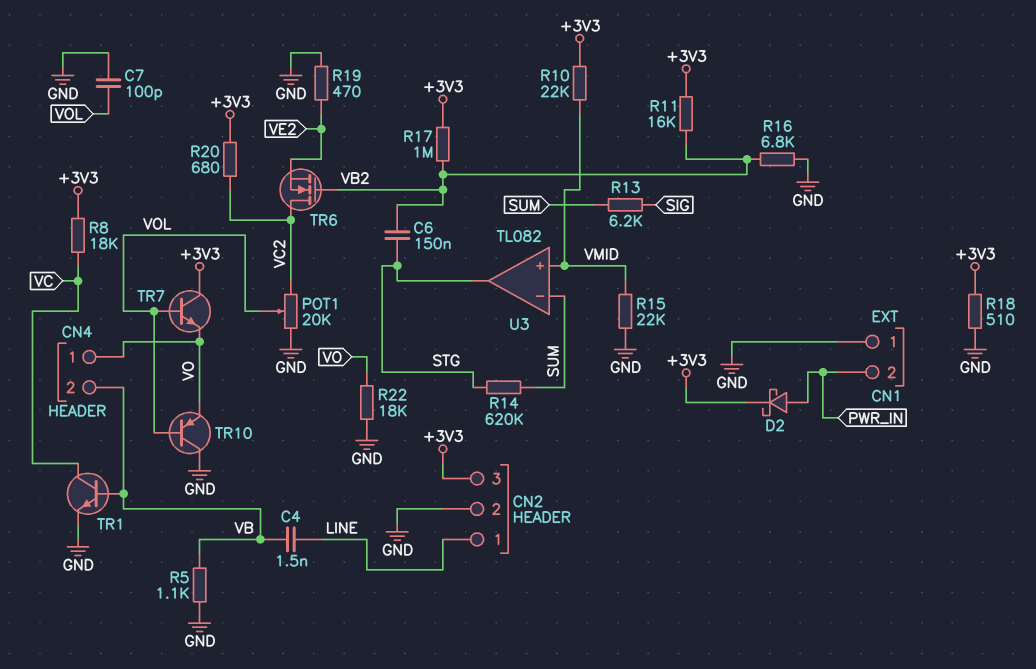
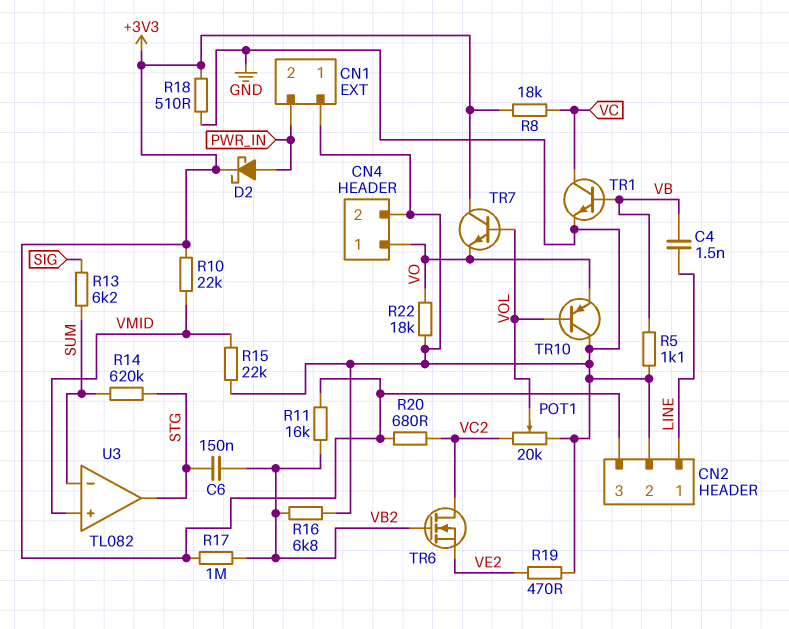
C7: 100pF (GND, VOL) -> none
CN4 pin 2: VB -> GND

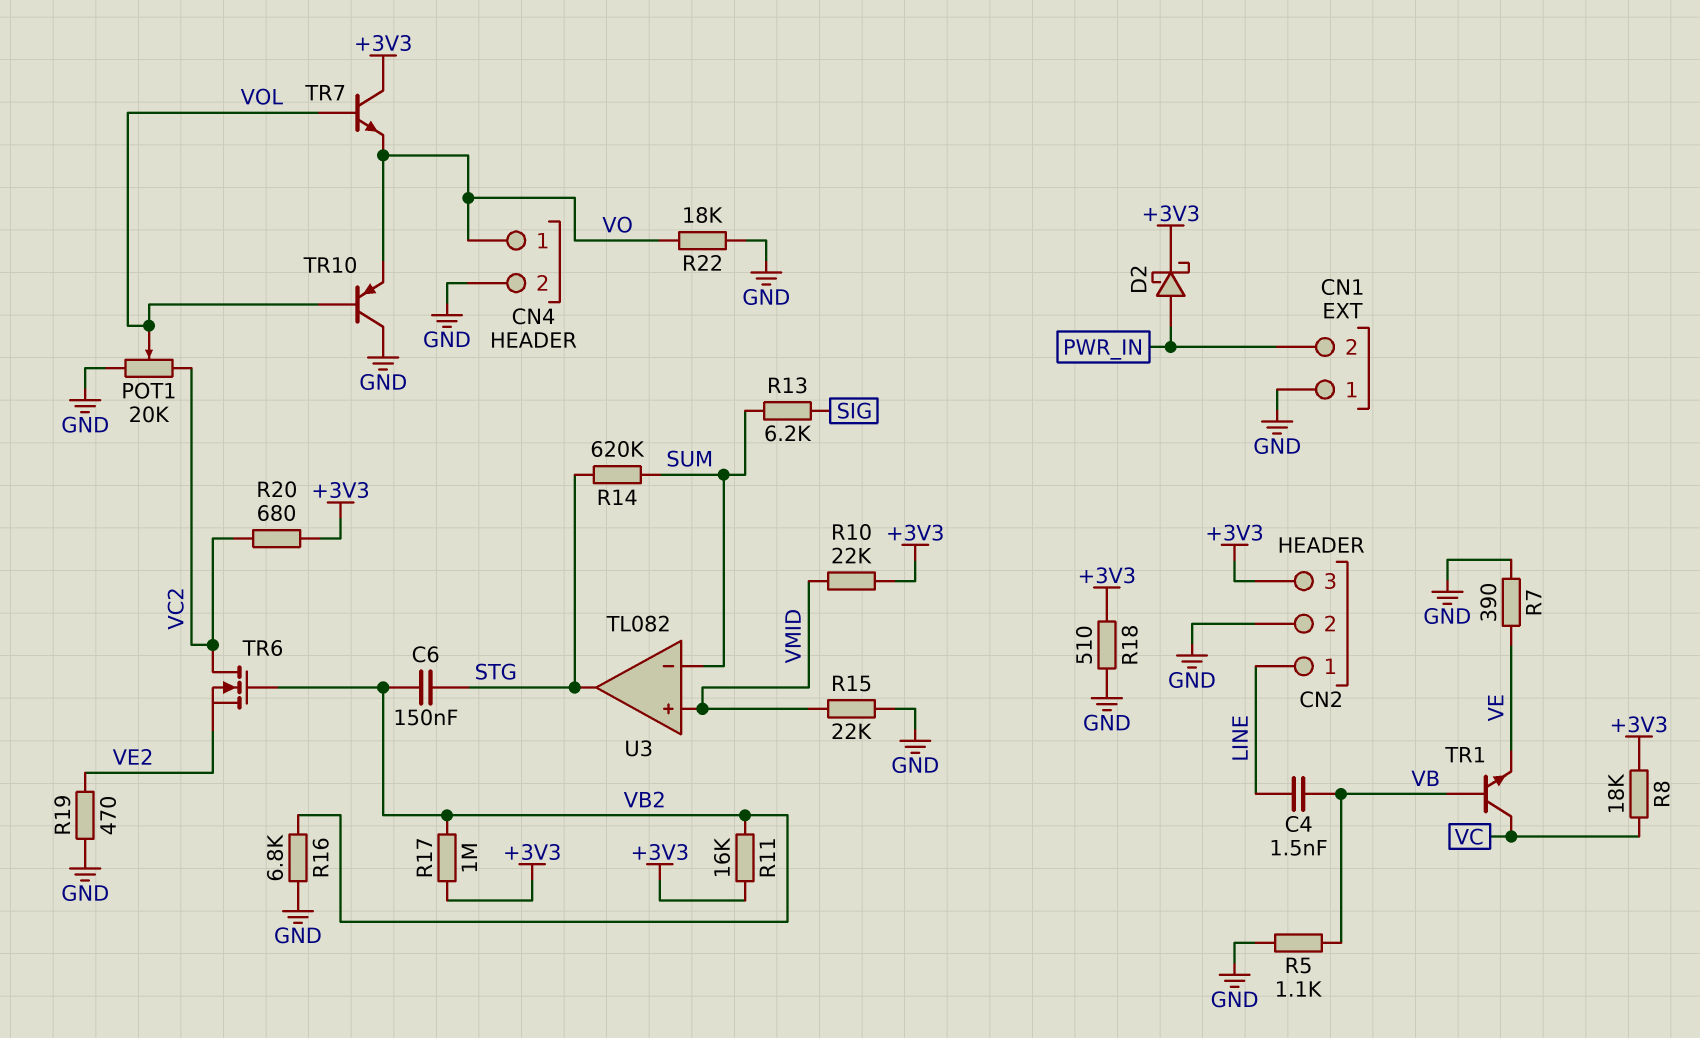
R7: none -> 390 (GND, VE)
TR1: NPN (B VB, C VC, E GND) -> NPN (B VB, C VC, E VE)

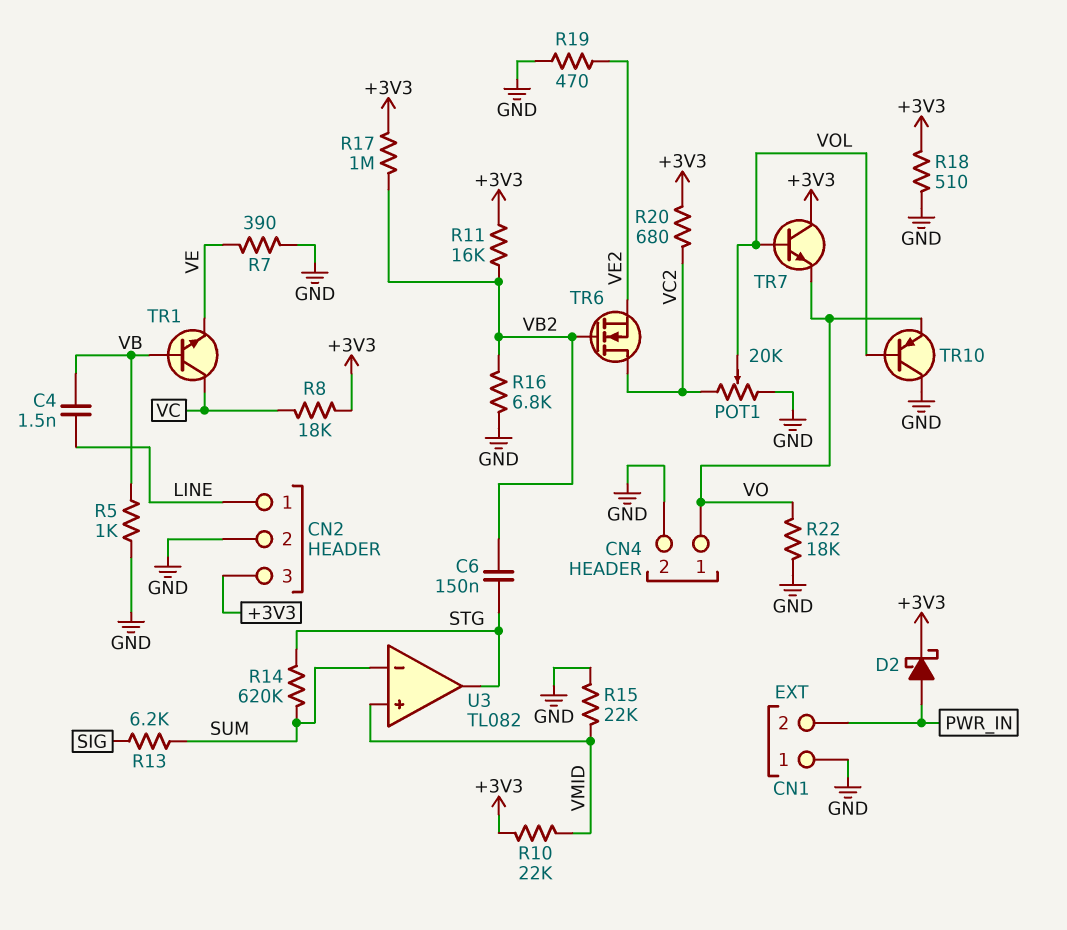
R5: 1.1k (GND, VB) -> 1k (GND, VB)

